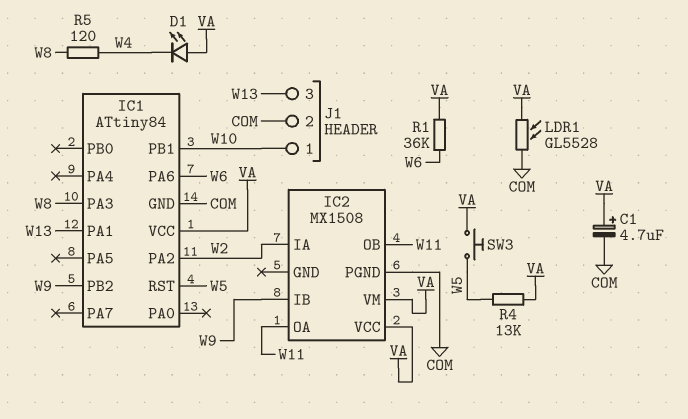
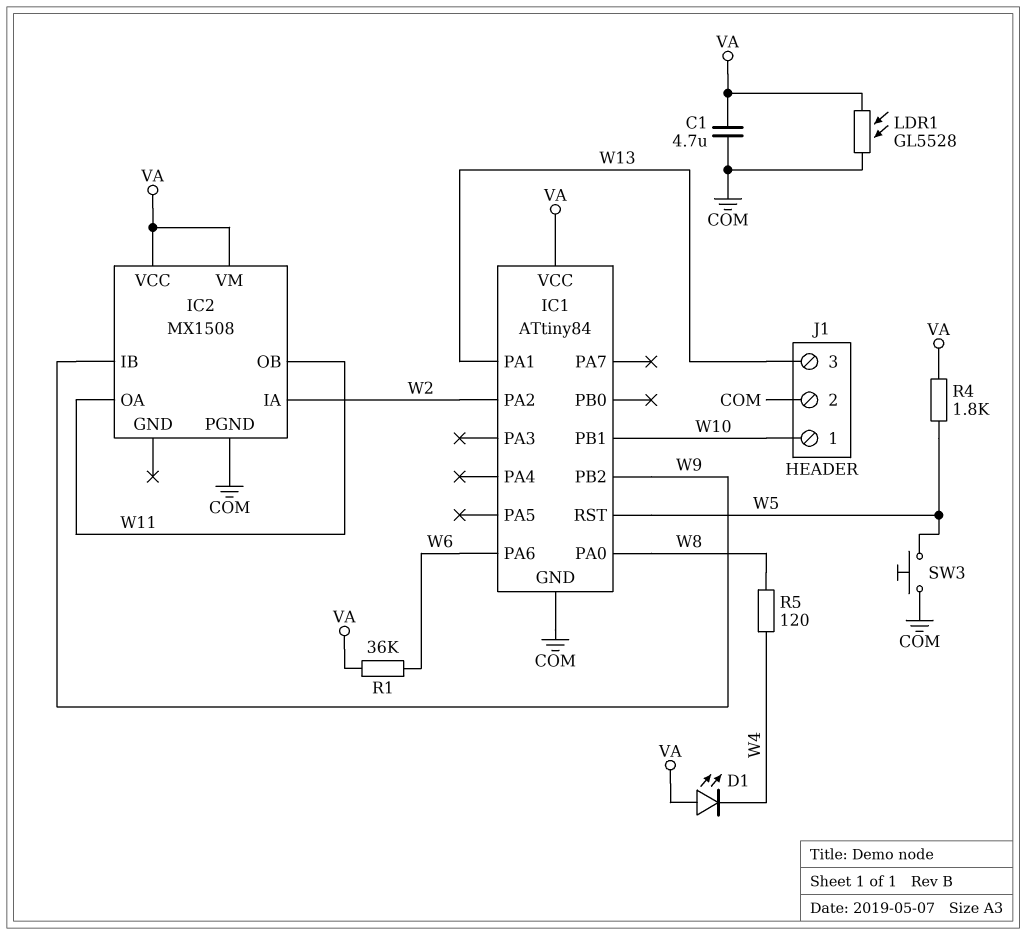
C1: 4.7uF (plus VA, minus COM) -> 4.7uF (COM, VA)
IC1 pin PA0: none -> W8
IC1 pin PA3: W8 -> none
R4: 13k (VA, W5) -> 1.8k (VA, W5)
SW3: button (VA, W5) -> button (COM, W5)

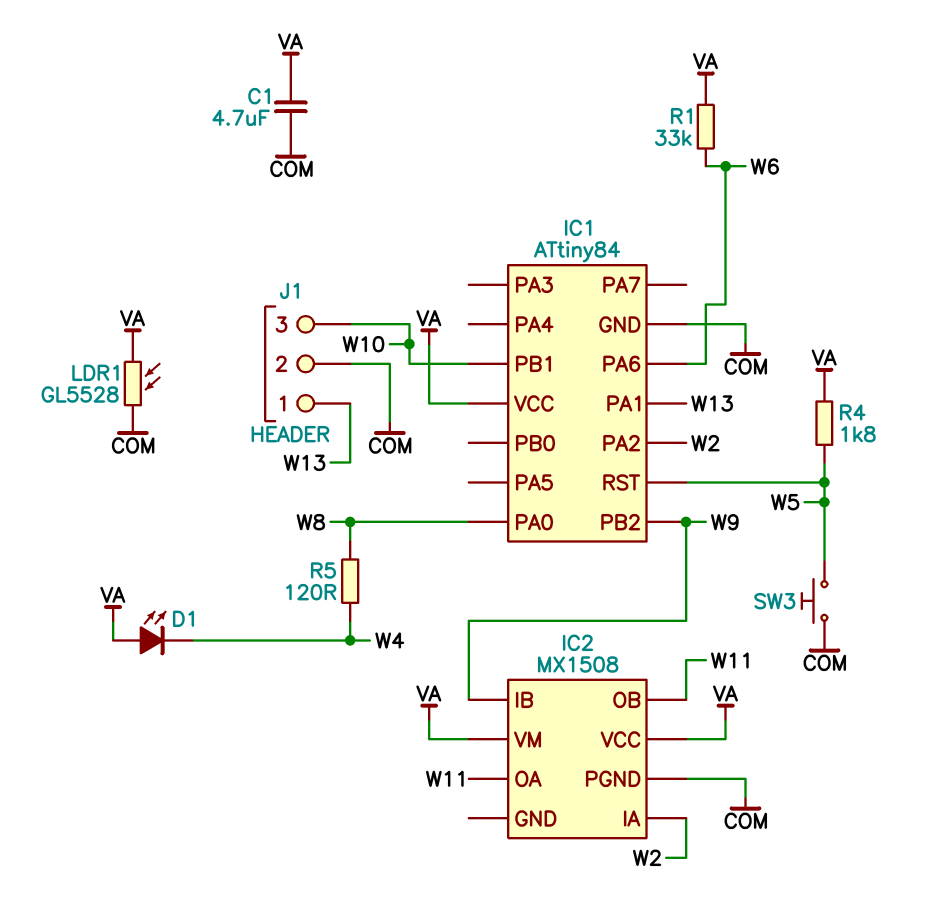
J1 pin 1: W10 -> W13
J1 pin 3: W13 -> W10
R1: 36k (VA, W6) -> 33k (VA, W6)

